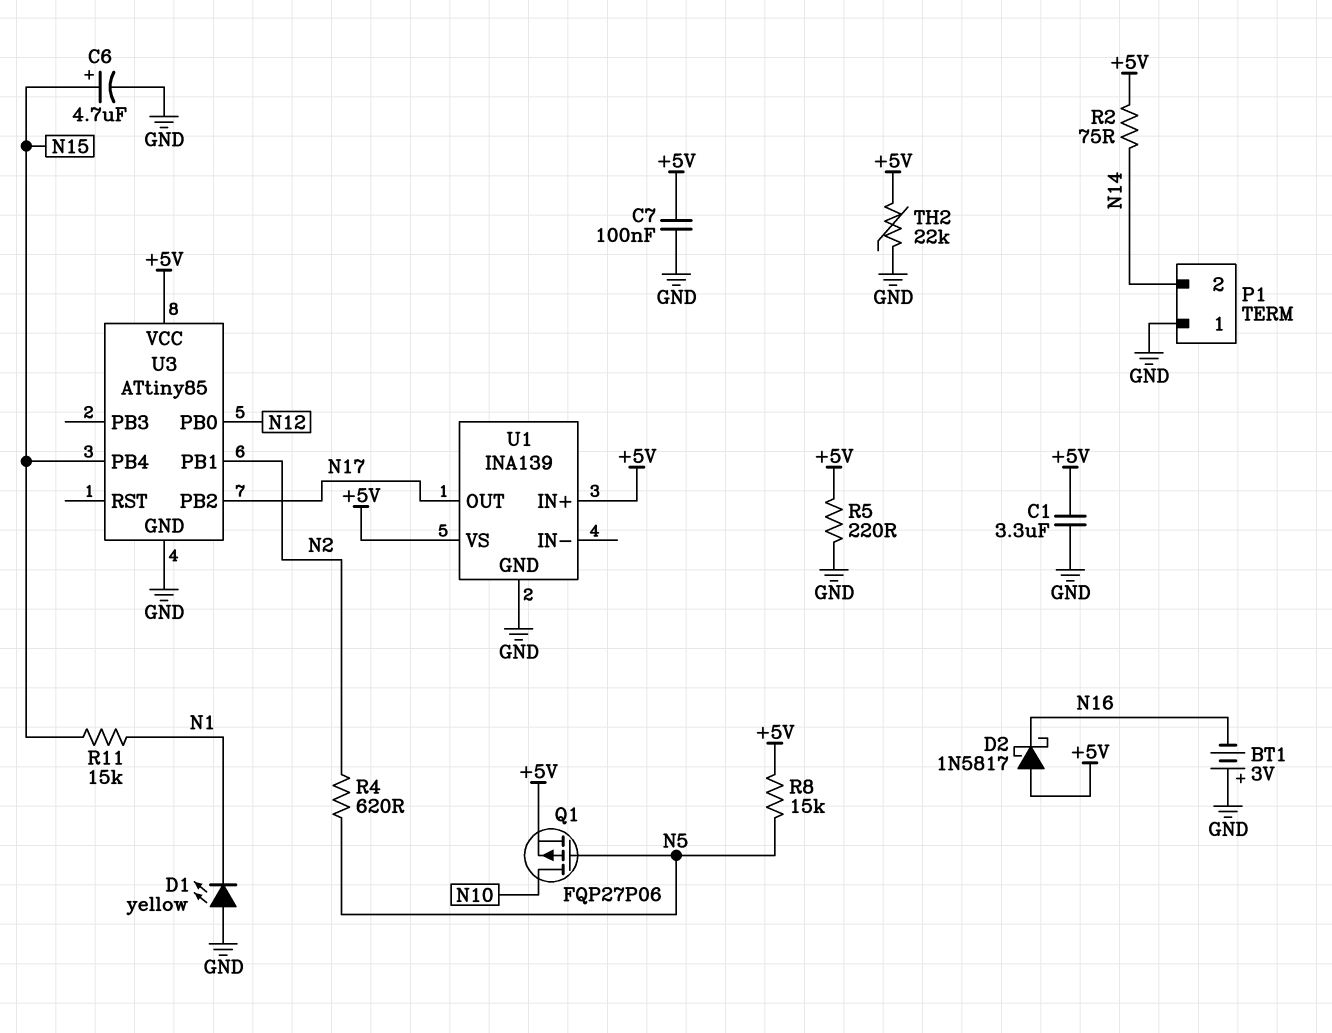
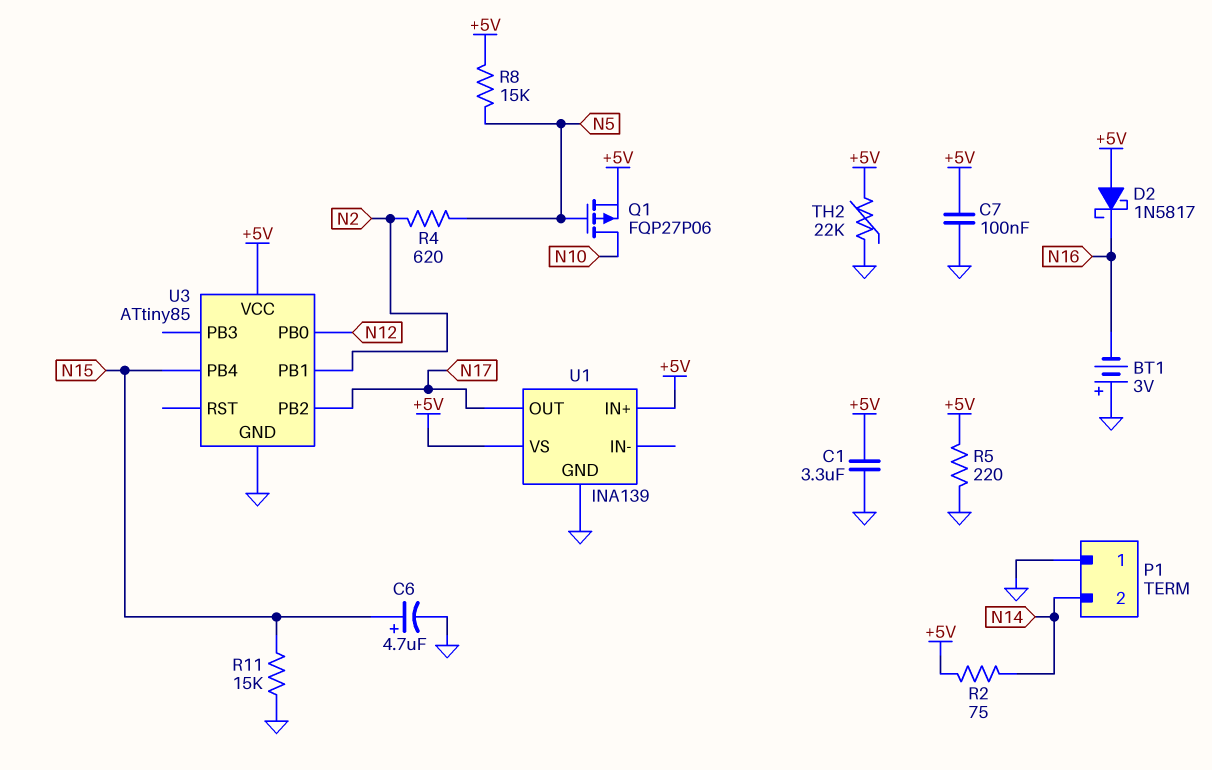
D1: LED yellow (A GND, K N1) -> none
R11: 15k (N1, N15) -> 15k (GND, N15)

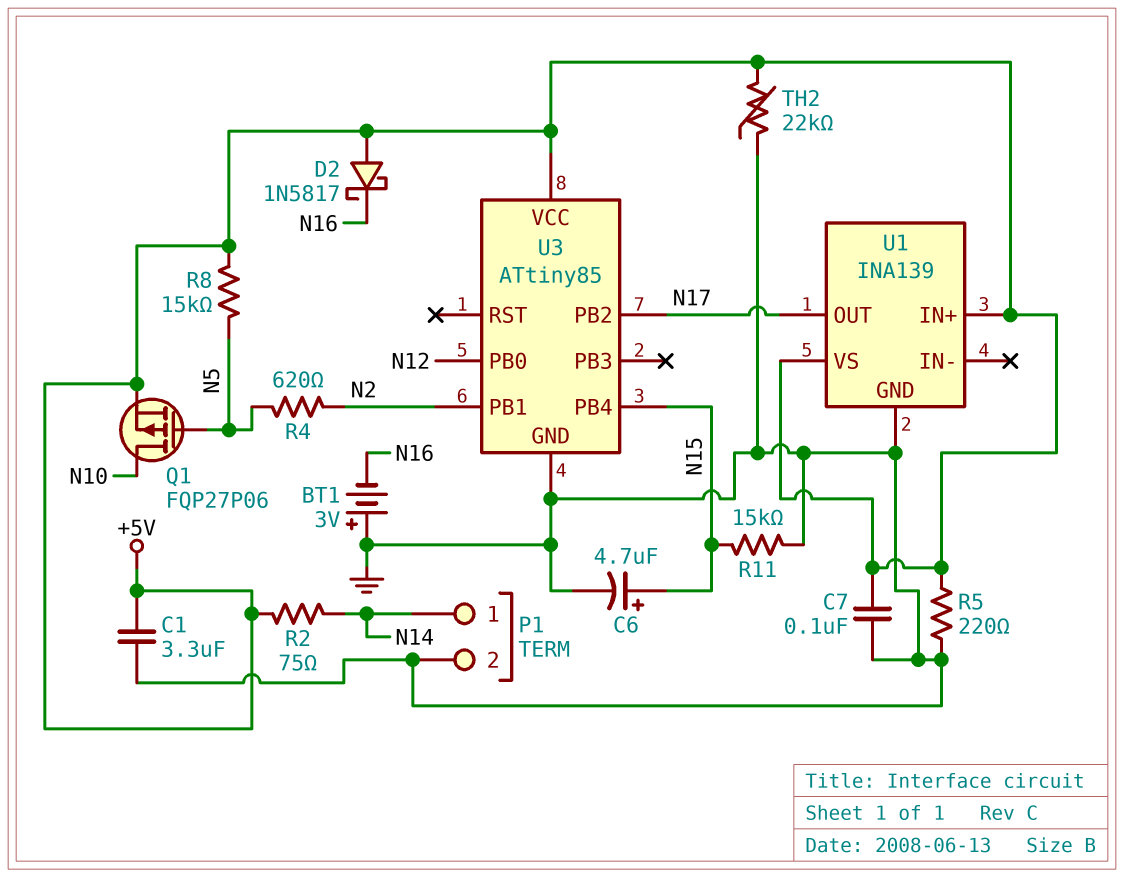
P1 pin 1: GND -> N14
P1 pin 2: N14 -> GND

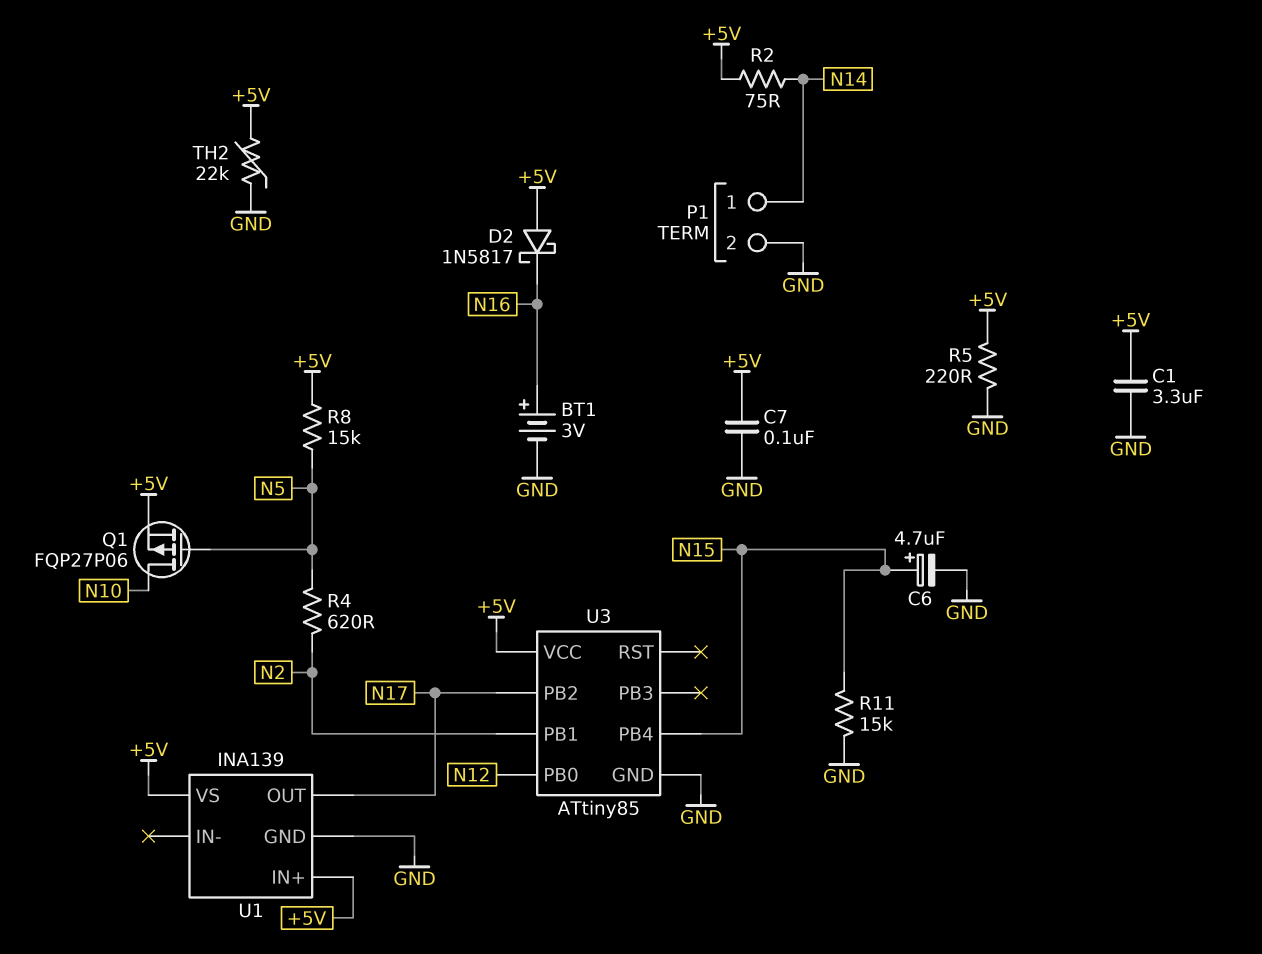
BT1: 3V (plus GND, minus N16) -> 3V (plus N16, minus GND)

